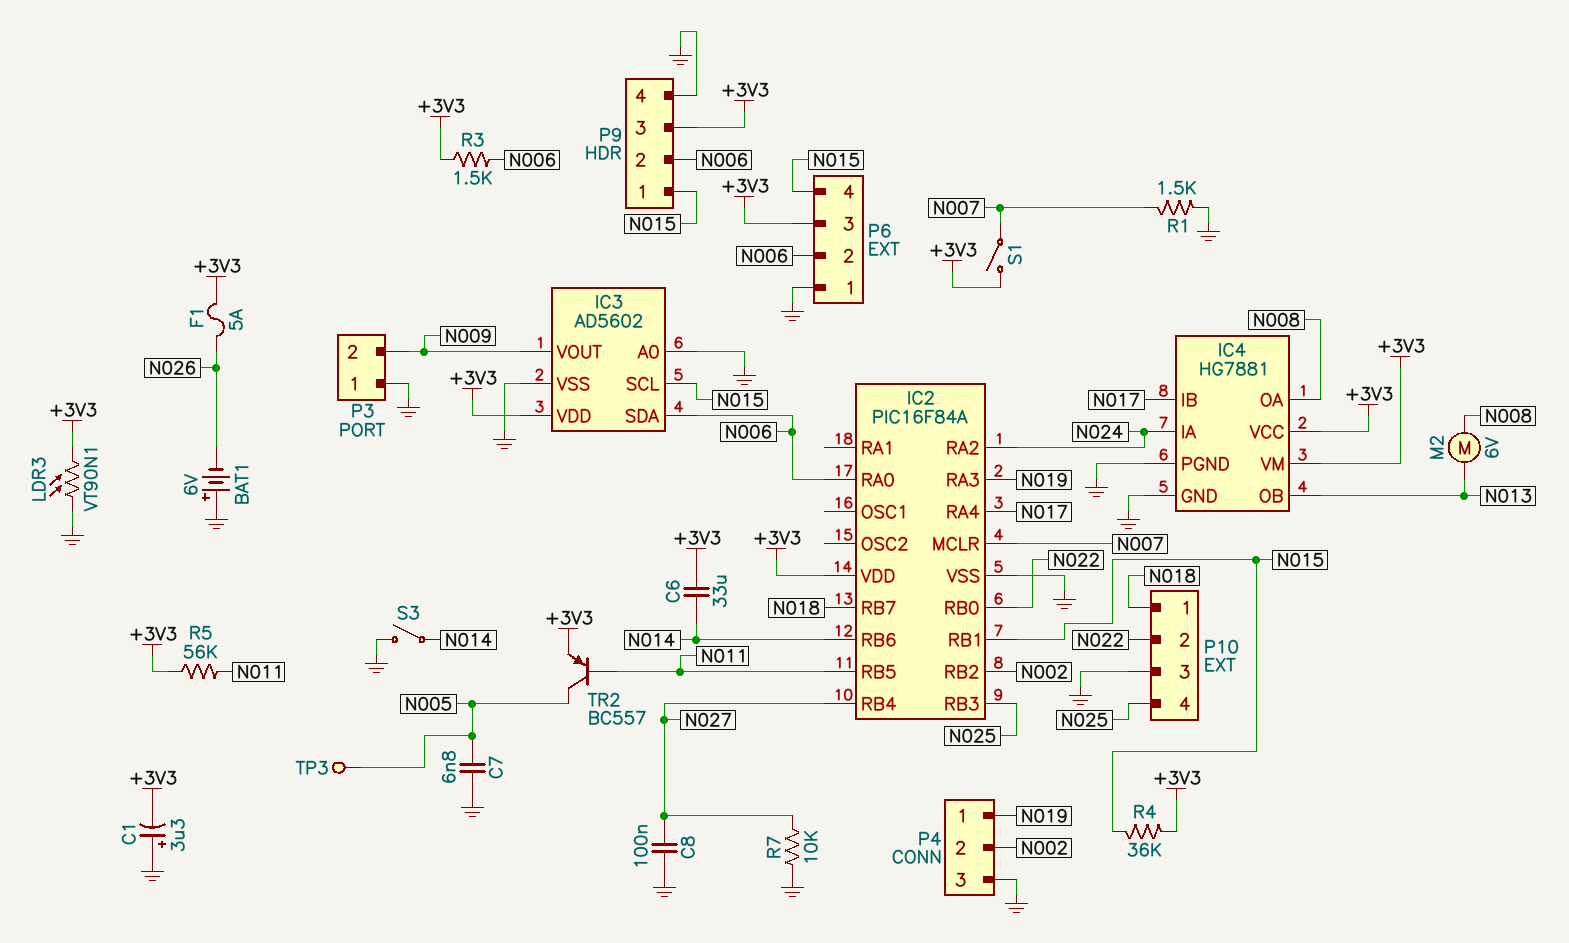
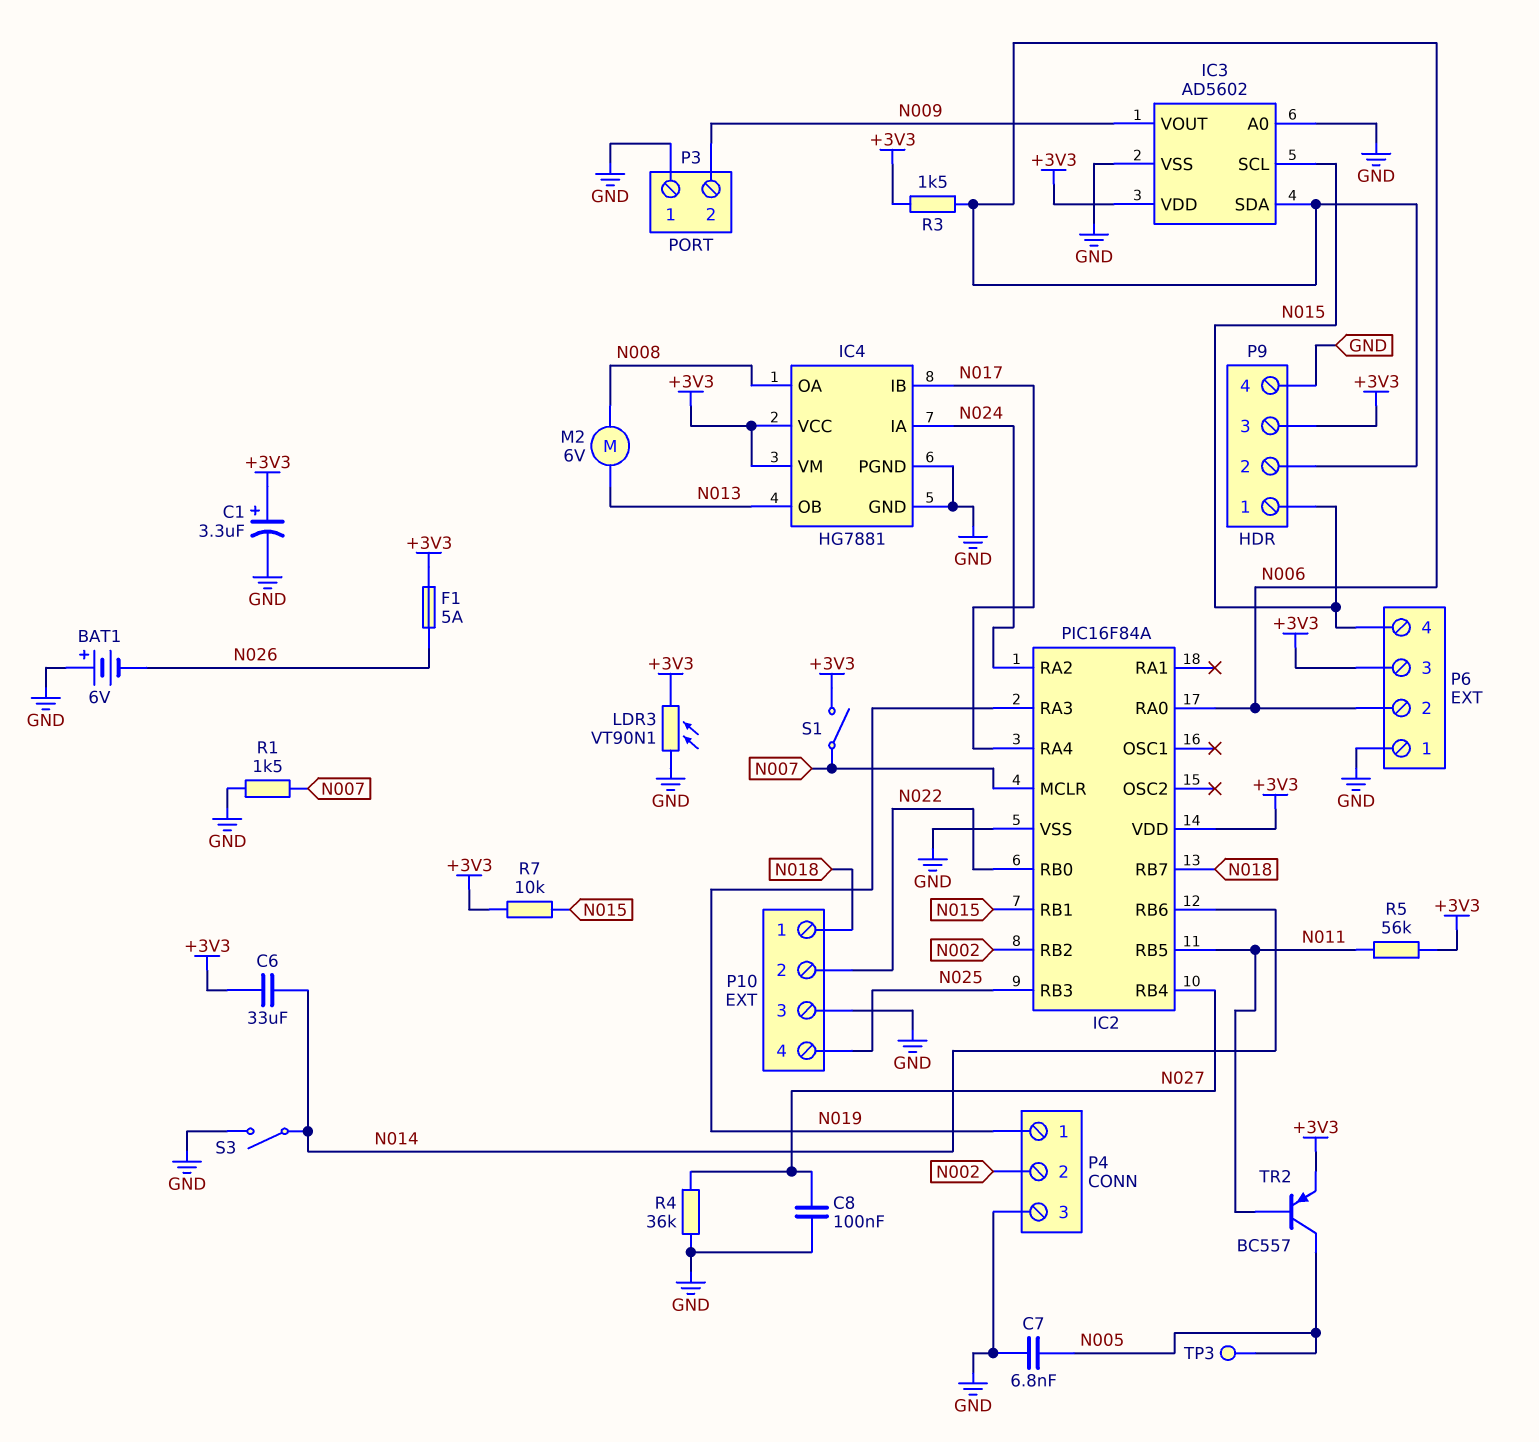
C1: 3.3uF (plus GND, minus +3V3) -> 3.3uF (plus +3V3, minus GND)
R4: 36k (+3V3, N015) -> 36k (GND, N027)
R7: 10k (GND, N027) -> 10k (+3V3, N015)

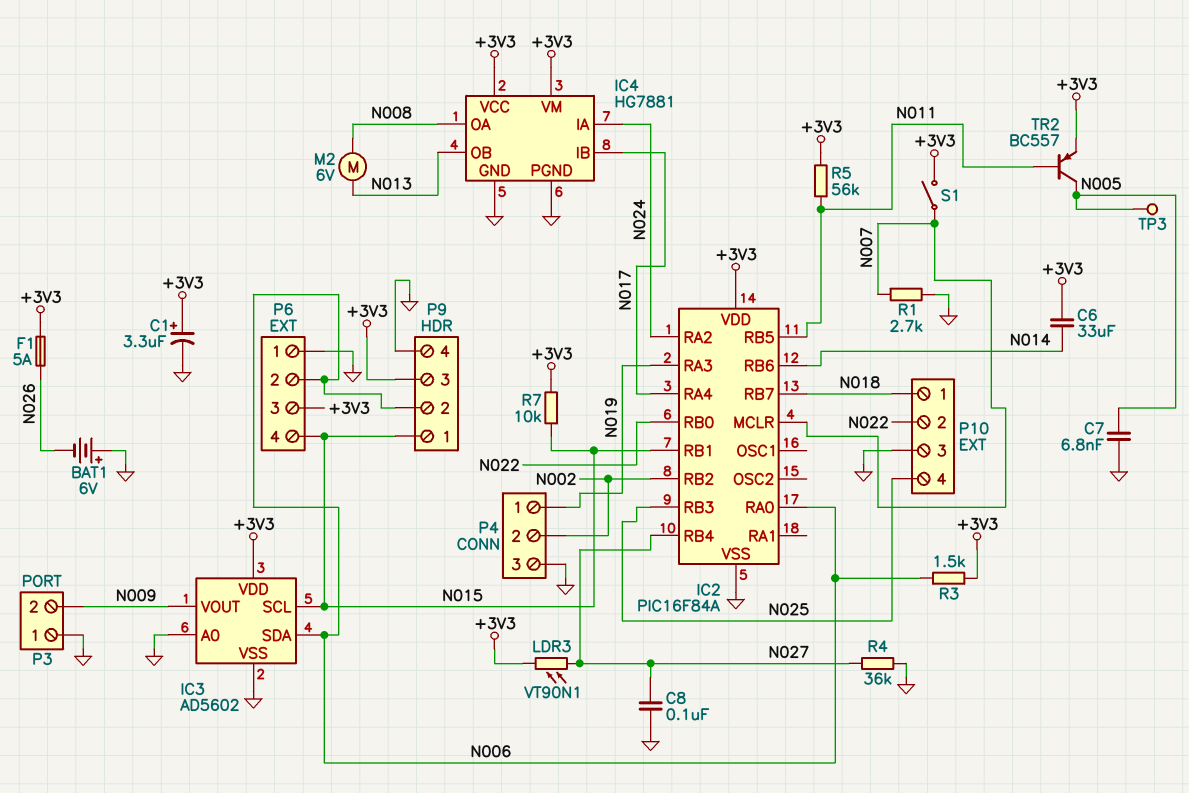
LDR3: VT90N1 (+3V3, GND) -> VT90N1 (+3V3, N027)
R1: 1.5k (GND, N007) -> 2.7k (GND, N007)
S3: switch (GND, N014) -> none

